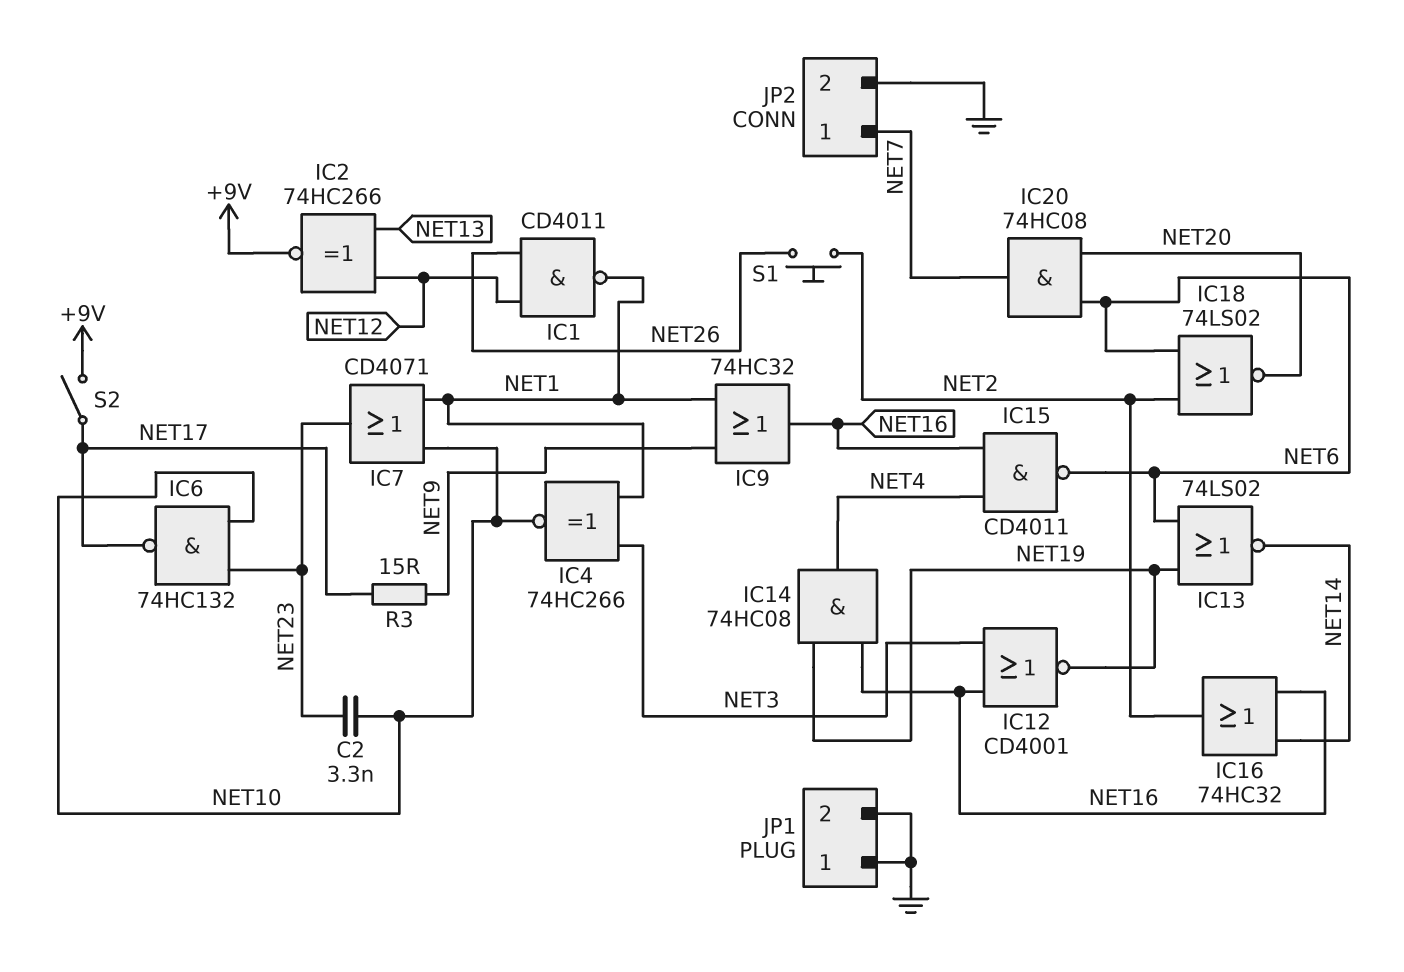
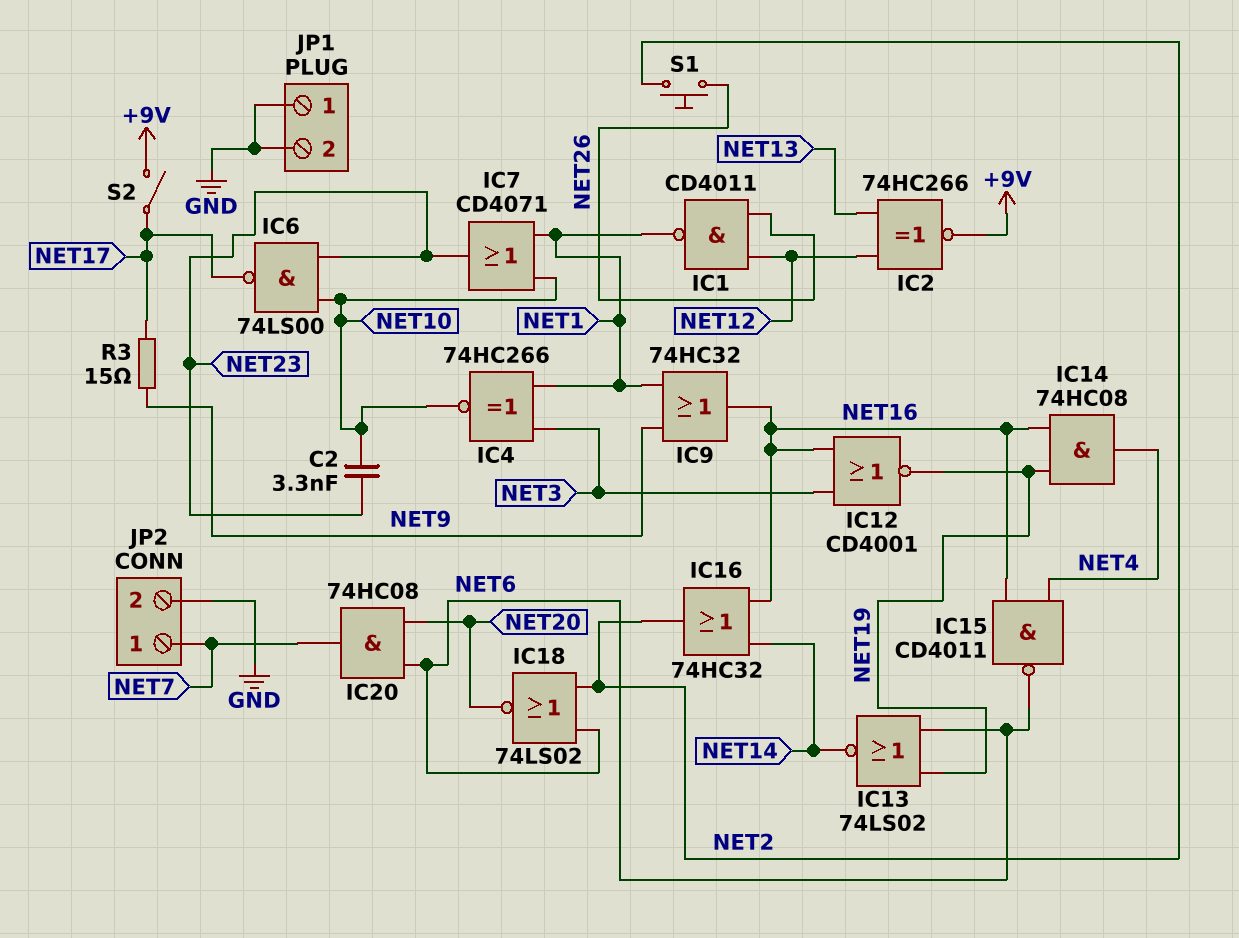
IC6: NAND 74HC132 (in NET10, in NET23, out NET17) -> NAND 74LS00 (in NET10, in NET23, out NET17)

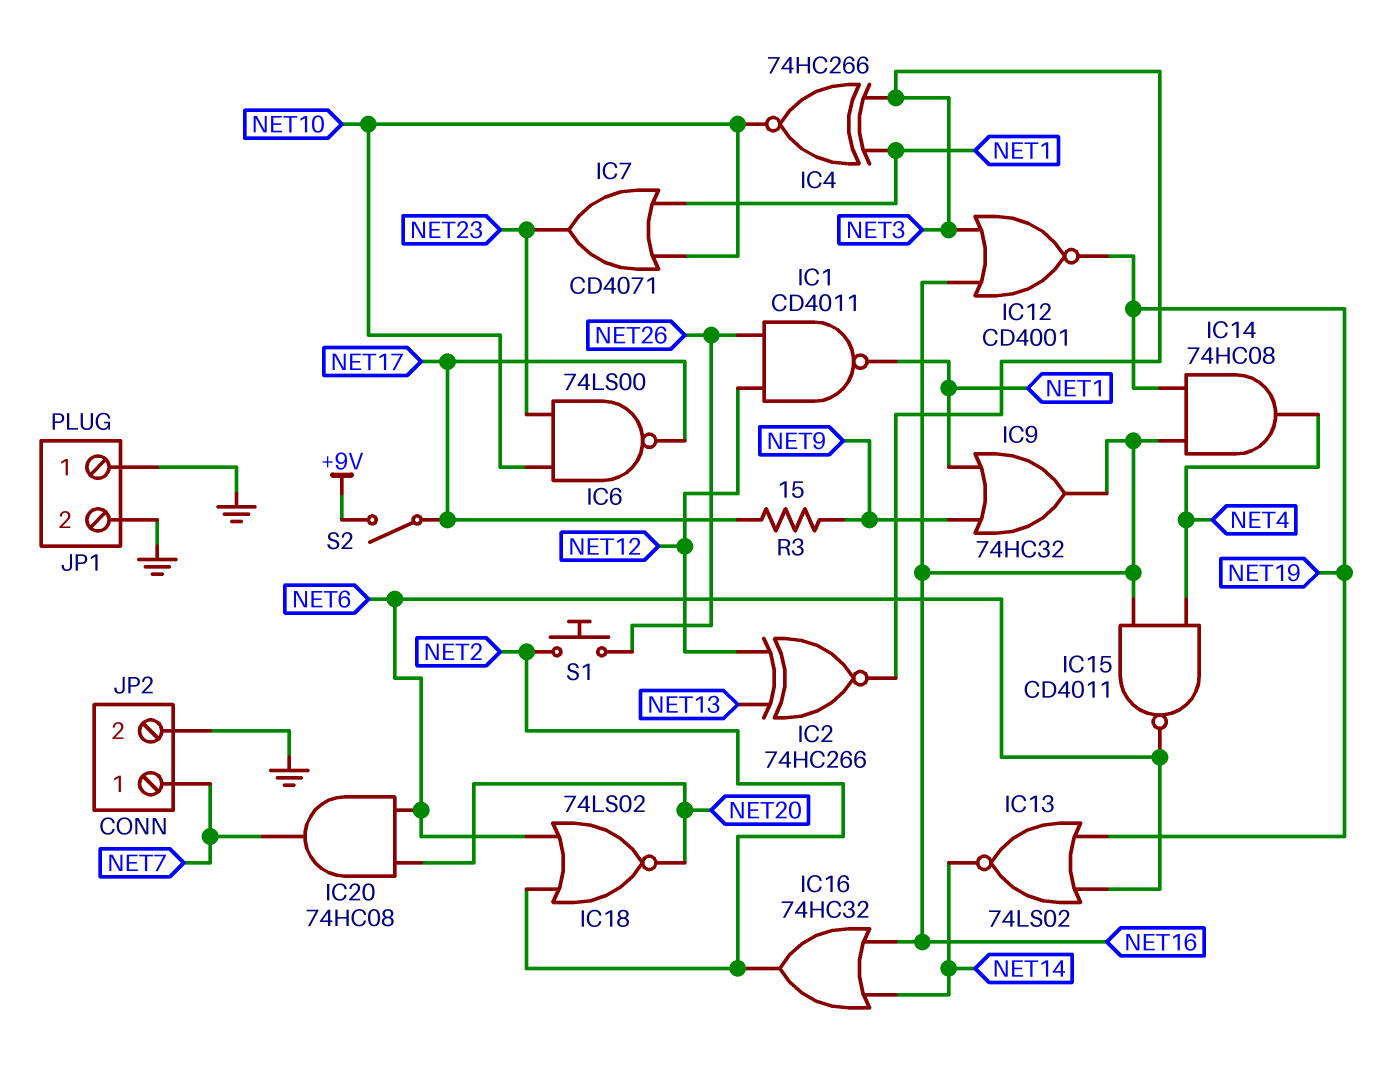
C2: 3.3nF (NET10, NET23) -> none
IC2: XNOR 74HC266 (in NET12, in NET13, out +9V) -> XNOR 74HC266 (in NET12, in NET13, out NET3)

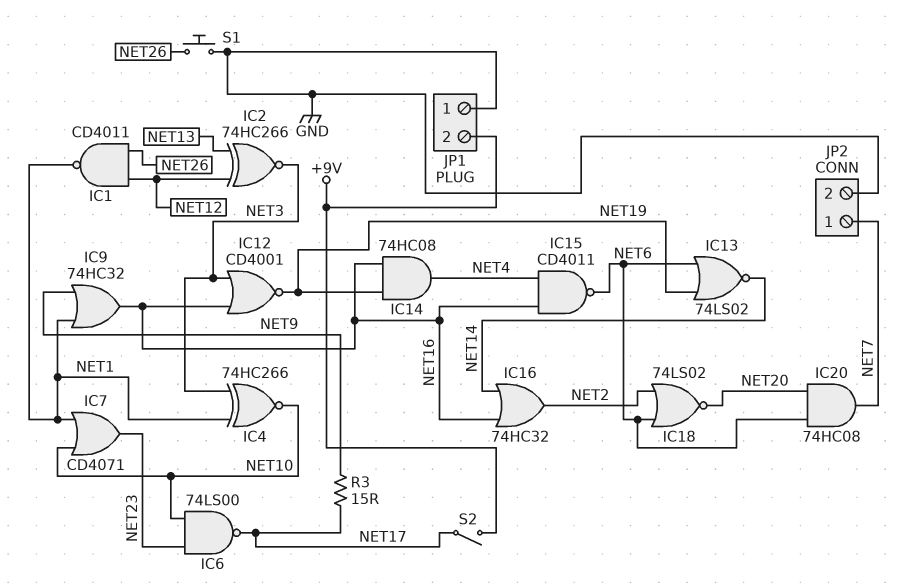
JP1 pin 2: GND -> +9V
S1: button (NET2, NET26) -> button (GND, NET26)

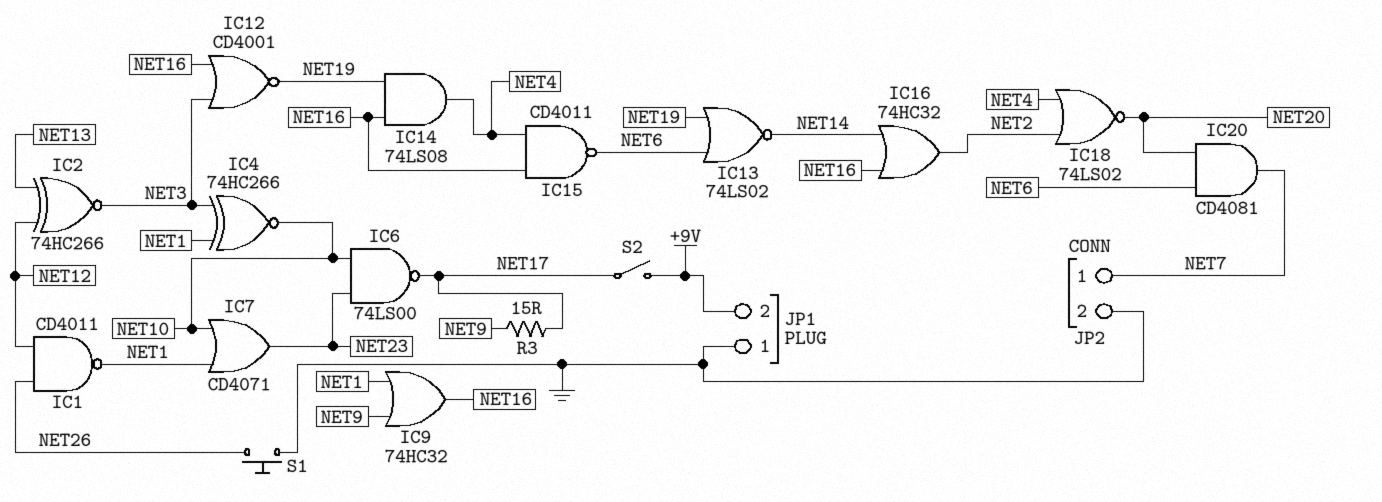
IC14: AND 74HC08 (in NET16, in NET19, out NET4) -> AND 74LS08 (in NET16, in NET19, out NET4)
IC18: NOR 74LS02 (in NET2, in NET6, out NET20) -> NOR 74LS02 (in NET2, in NET4, out NET20)
IC20: AND 74HC08 (in NET6, in NET20, out NET7) -> AND CD4081 (in NET6, in NET20, out NET7)

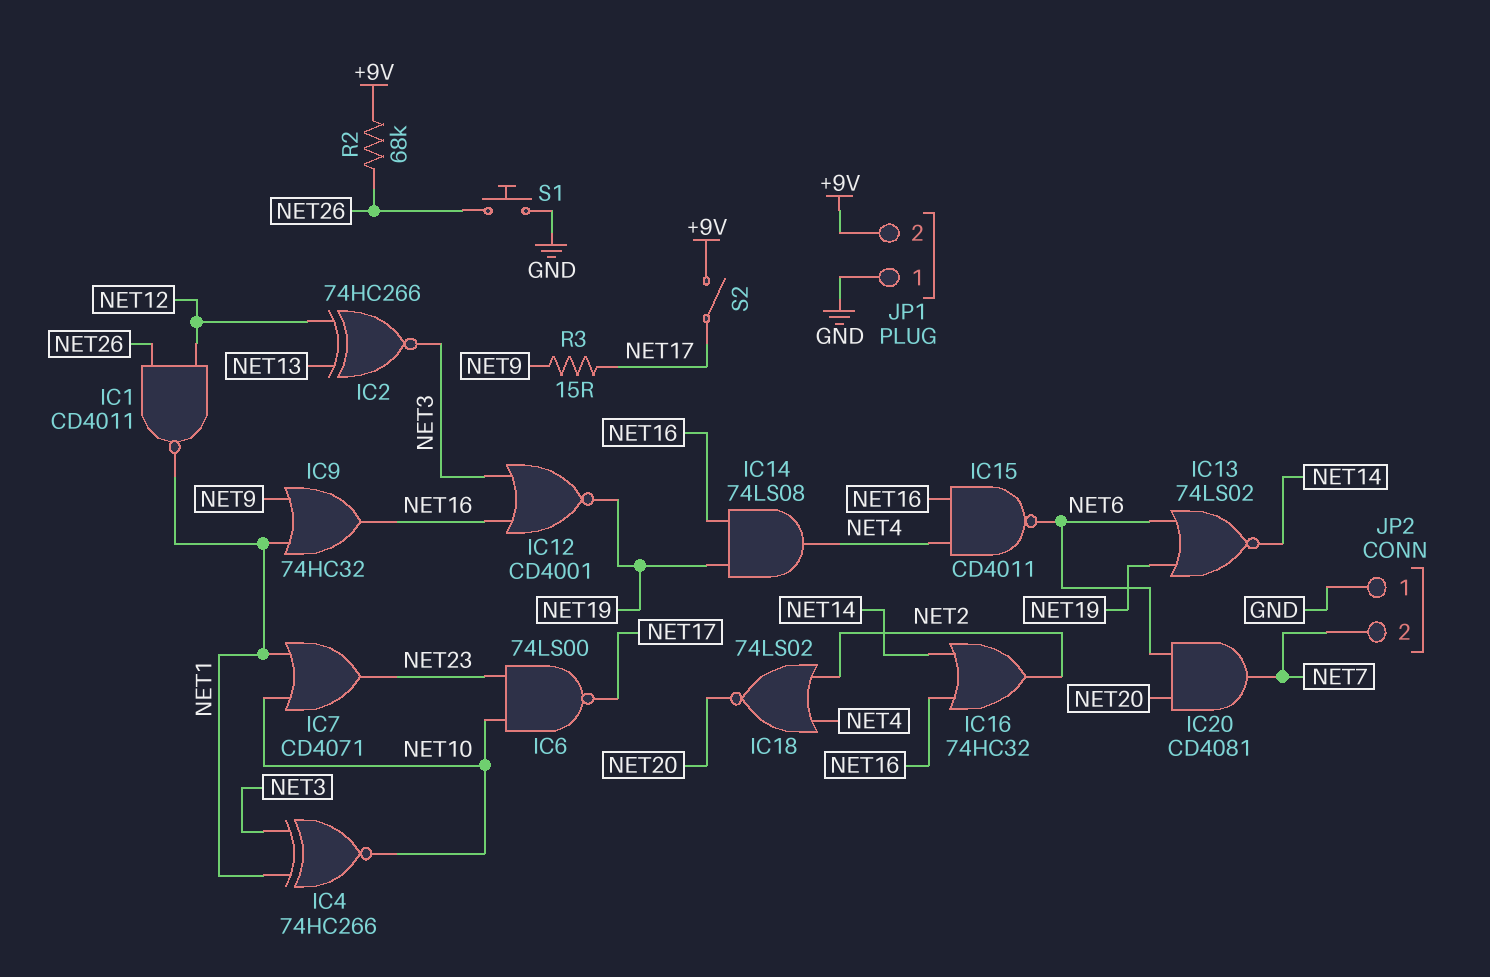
JP2 pin 1: NET7 -> GND
JP2 pin 2: GND -> NET7
R2: none -> 68k (+9V, NET26)

